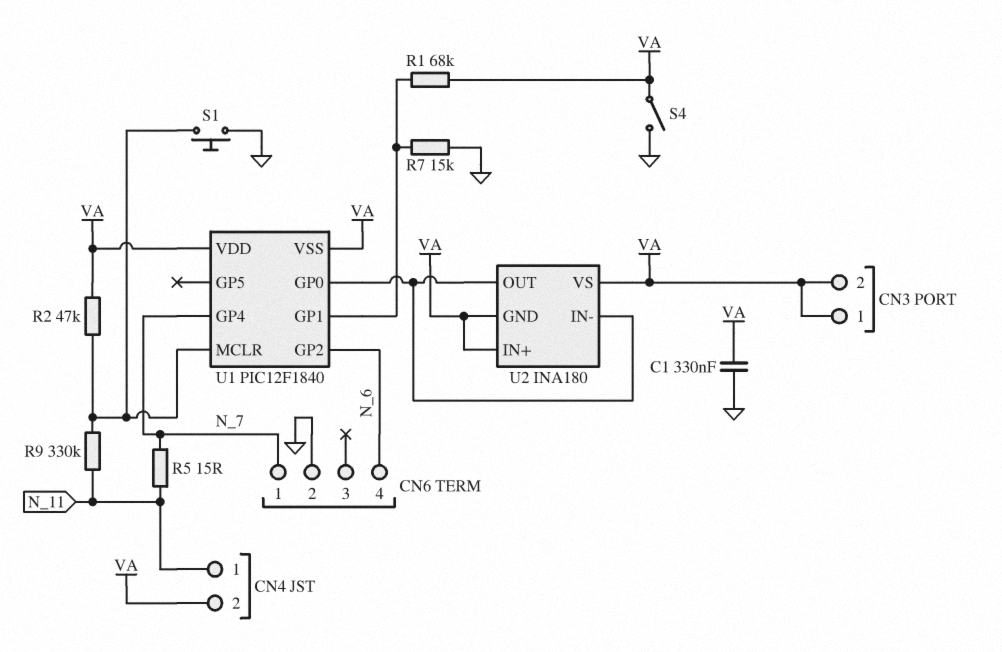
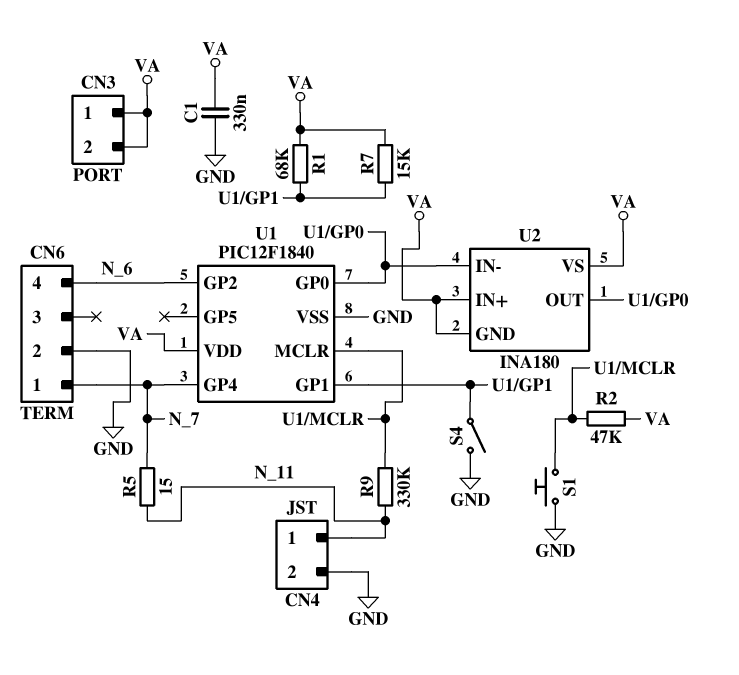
CN4 pin 2: VA -> GND
R7: 15k (GND, U1/GP1) -> 15k (U1/GP1, VA)
S4: switch (GND, VA) -> switch (GND, U1/GP1)
U1 pin VSS: VA -> GND

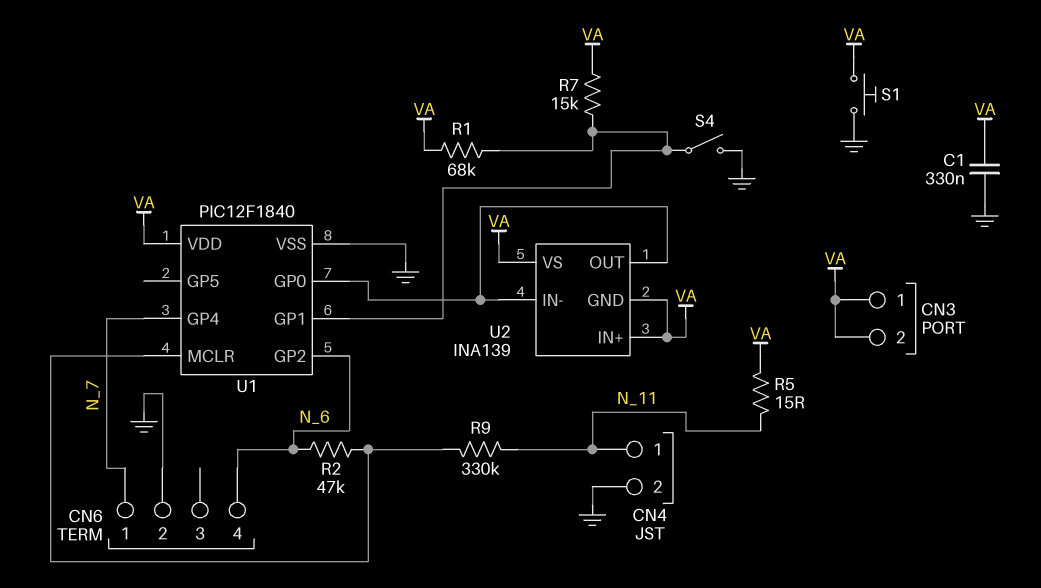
R2: 47k (U1/MCLR, VA) -> 47k (N_6, U1/MCLR)
R5: 15 (N_7, N_11) -> 15 (N_11, VA)
S1: button (GND, U1/MCLR) -> button (GND, VA)
U2: INA180 -> INA139

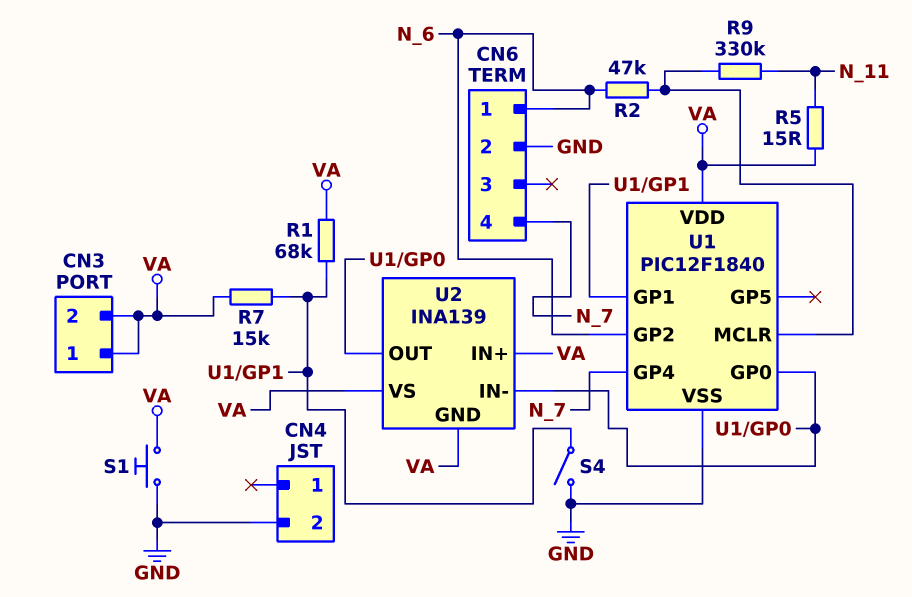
C1: 330nF (GND, VA) -> none
CN4 pin 1: N_11 -> none
CN6 pin 1: N_7 -> N_6
CN6 pin 4: N_6 -> N_7

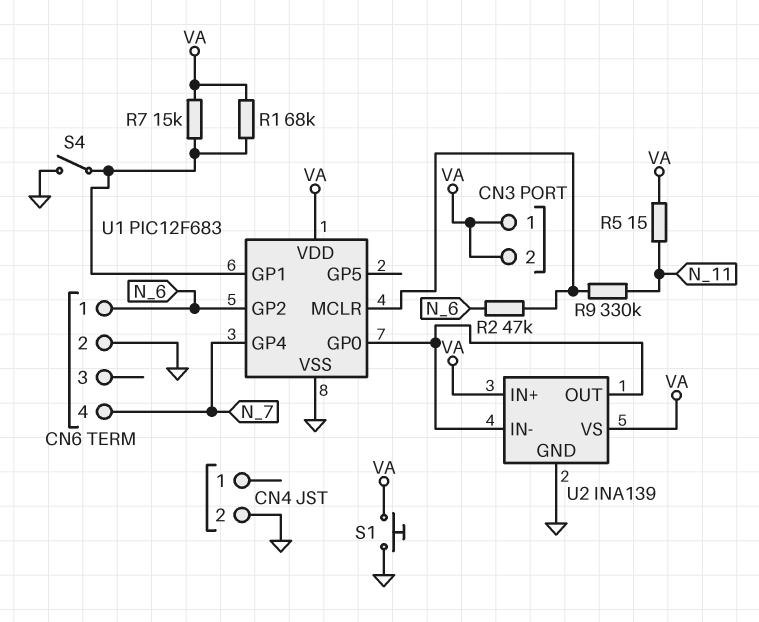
U1: PIC12F1840 -> PIC12F683
U2 pin GND: VA -> GND

